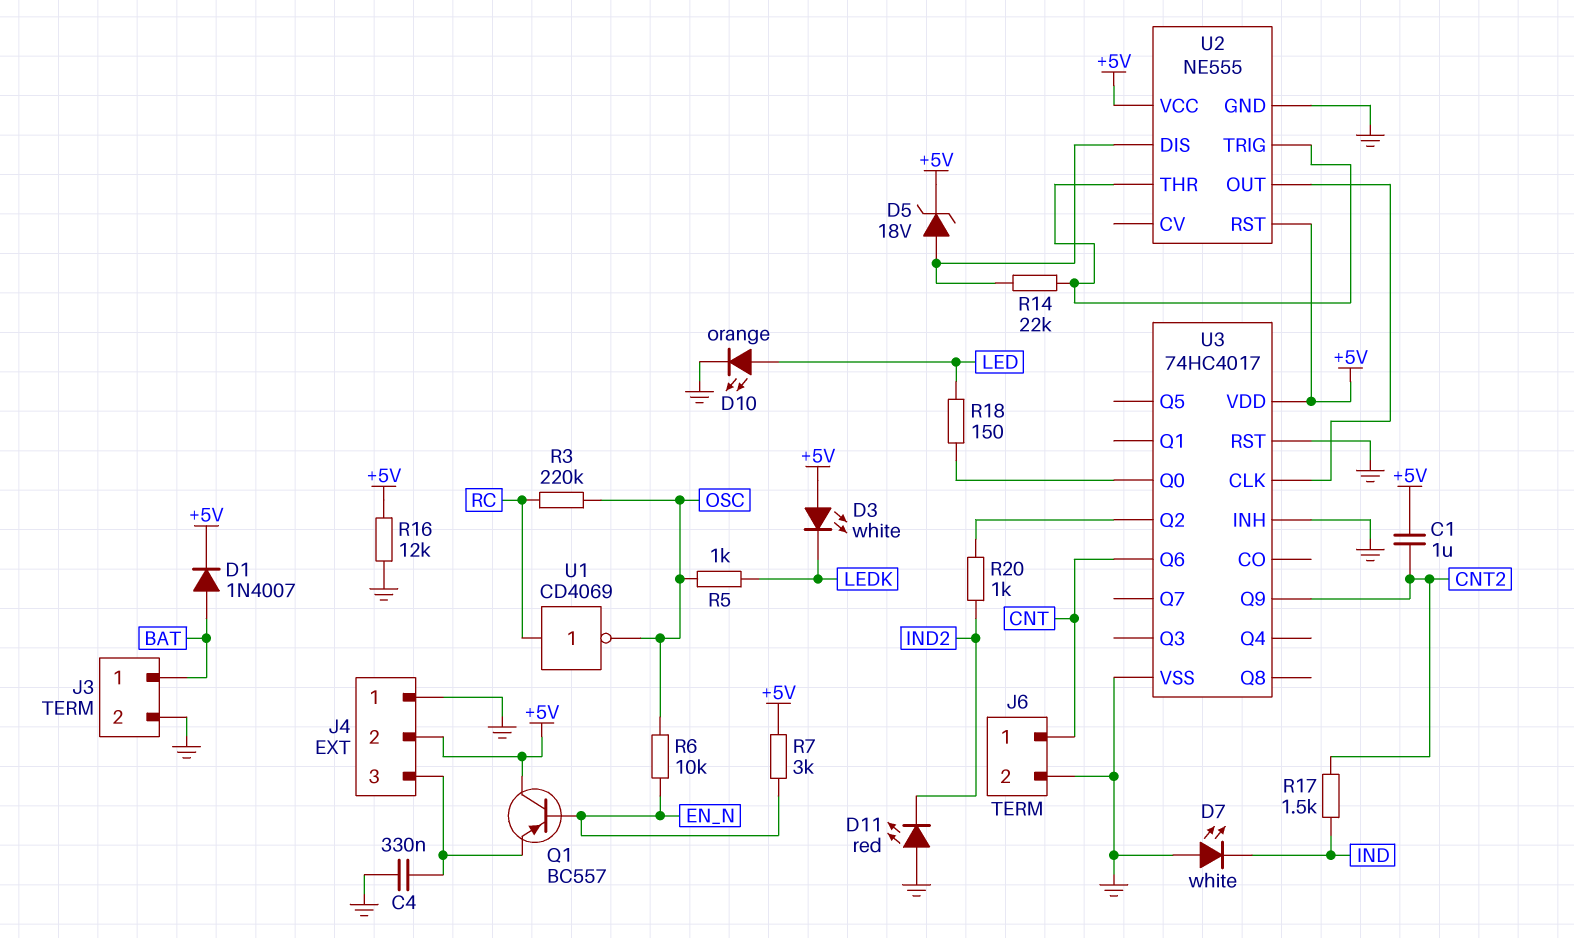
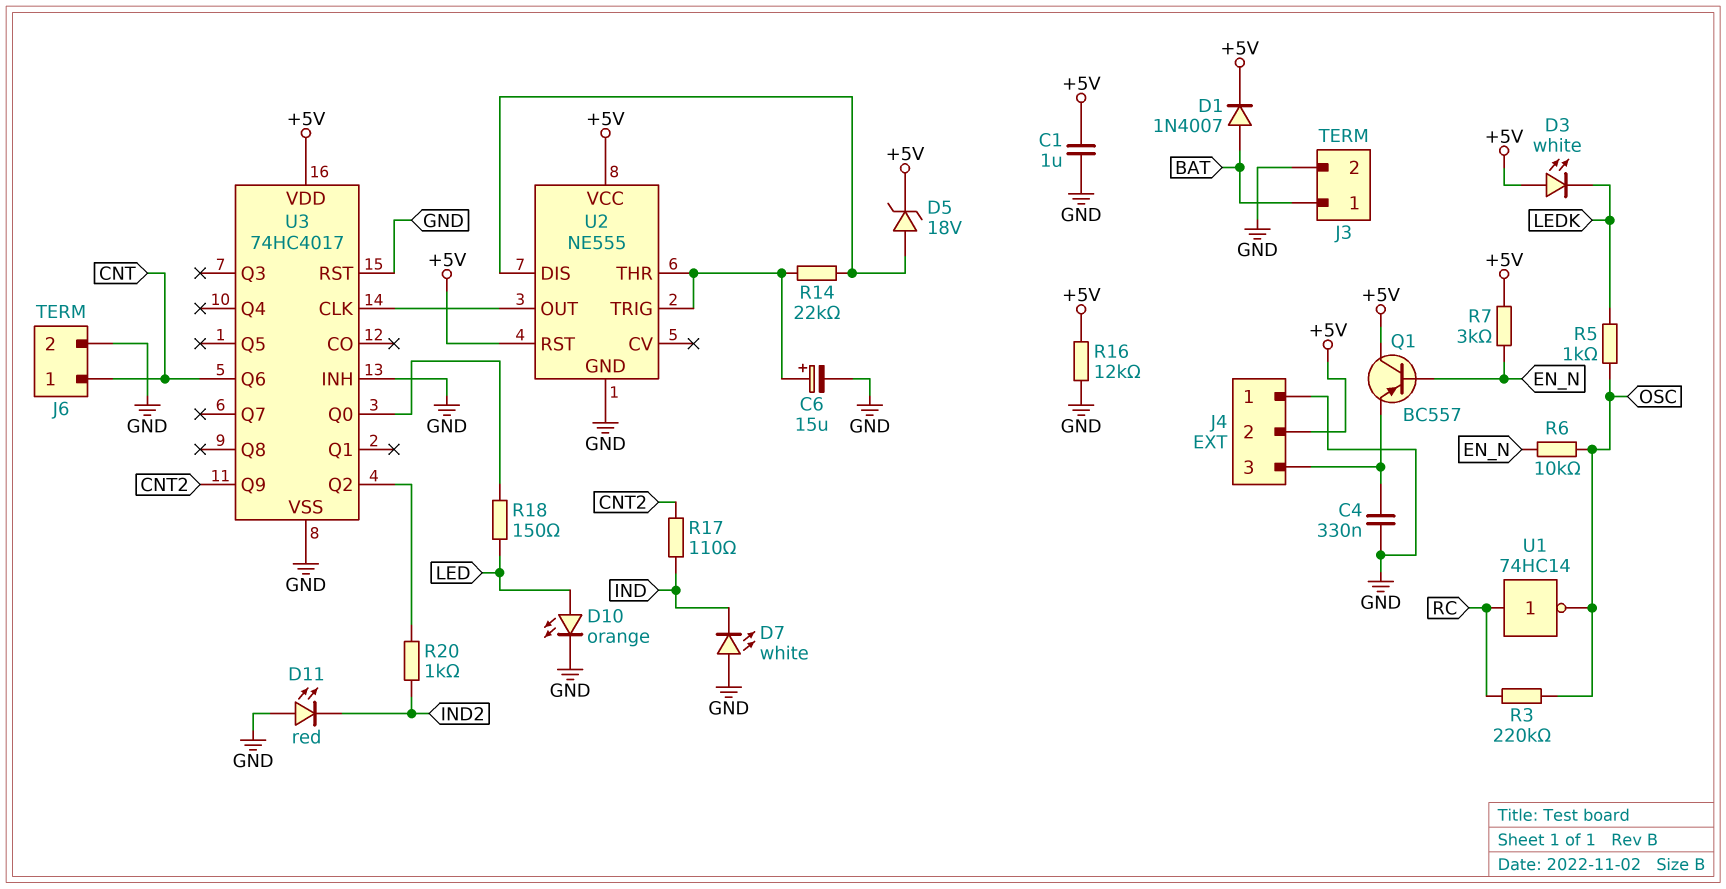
C1: 1uF (+5V, CNT2) -> 1uF (+5V, GND)
C6: none -> 15uF (plus U2/THR, minus GND)
R17: 1.5k (CNT2, IND) -> 110 (CNT2, IND)
U1: NOT CD4069 (in RC, out OSC) -> NOT 74HC14 (in RC, out OSC)

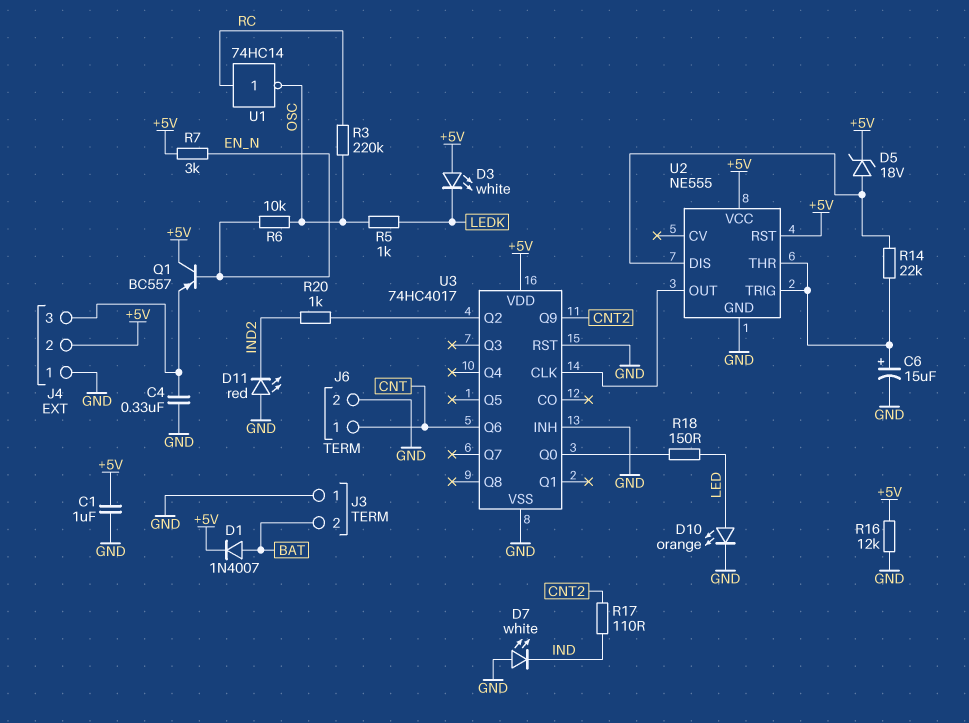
J3 pin 1: BAT -> GND
J3 pin 2: GND -> BAT

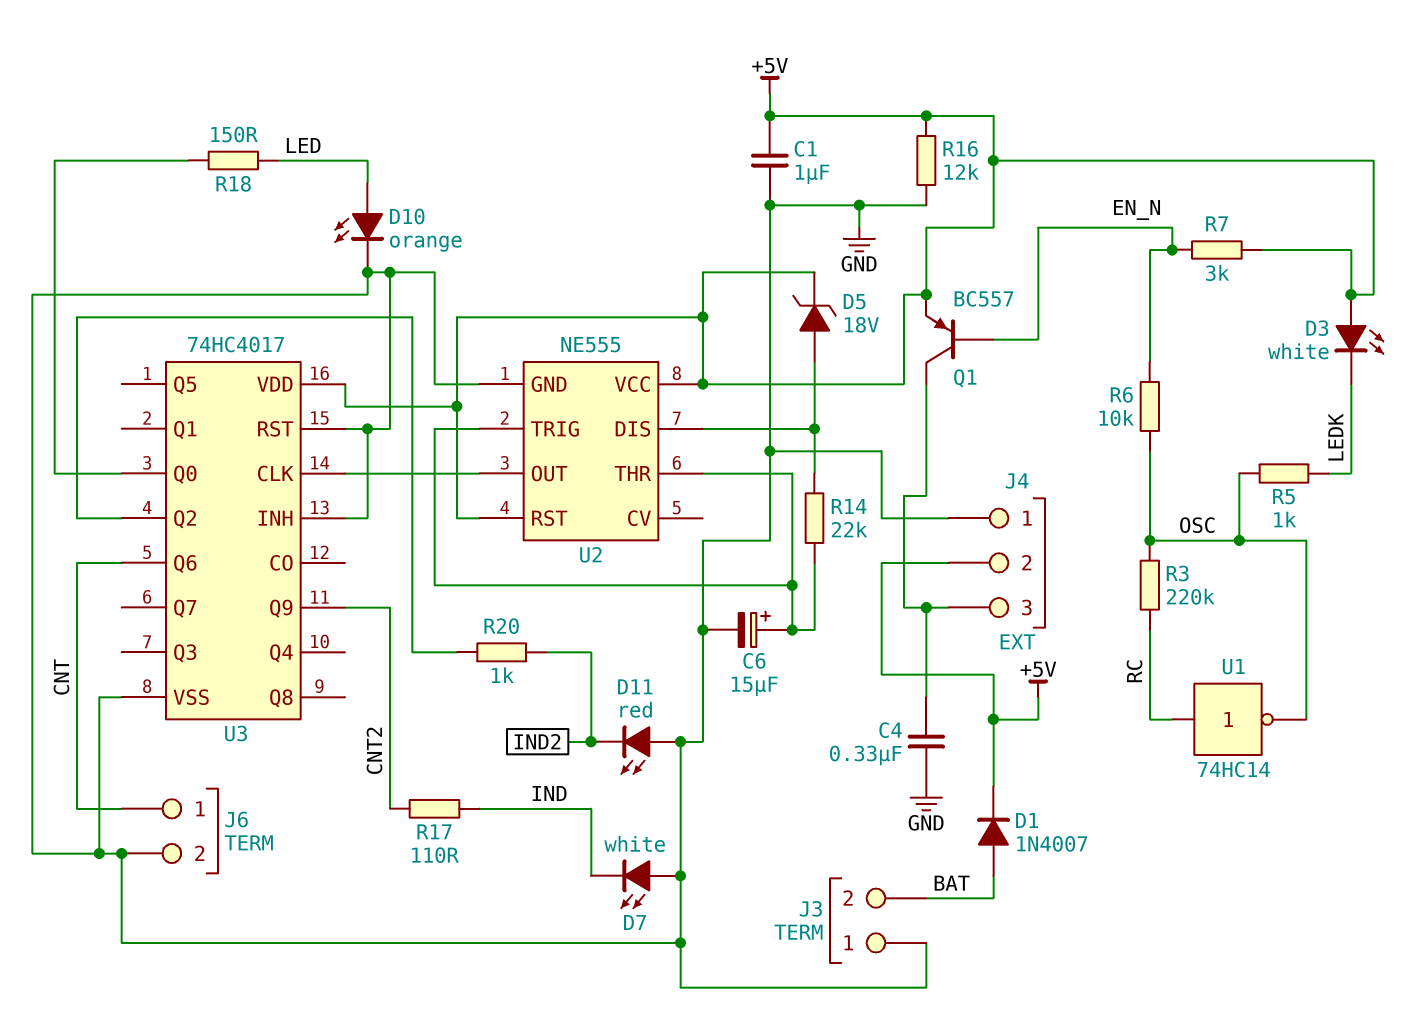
Q1: PNP BC557 (B EN_N, C +5V, E J4/3) -> PNP BC557 (B EN_N, C J4/3, E +5V)

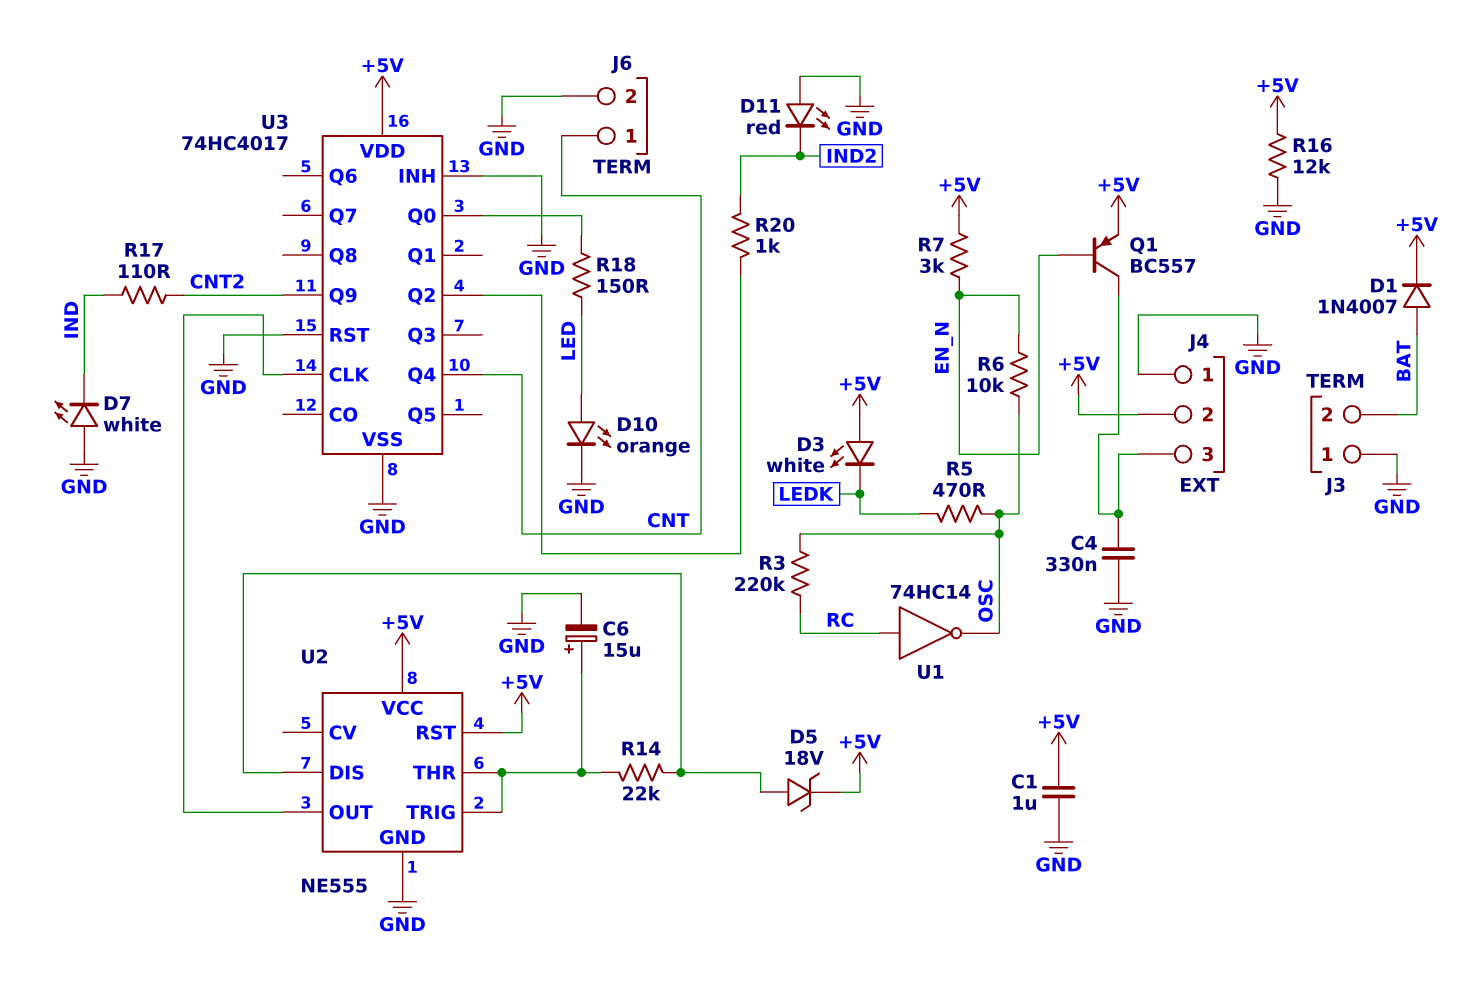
R5: 1k (LEDK, OSC) -> 470 (LEDK, OSC)
U3 pin Q4: none -> CNT
U3 pin Q6: CNT -> none

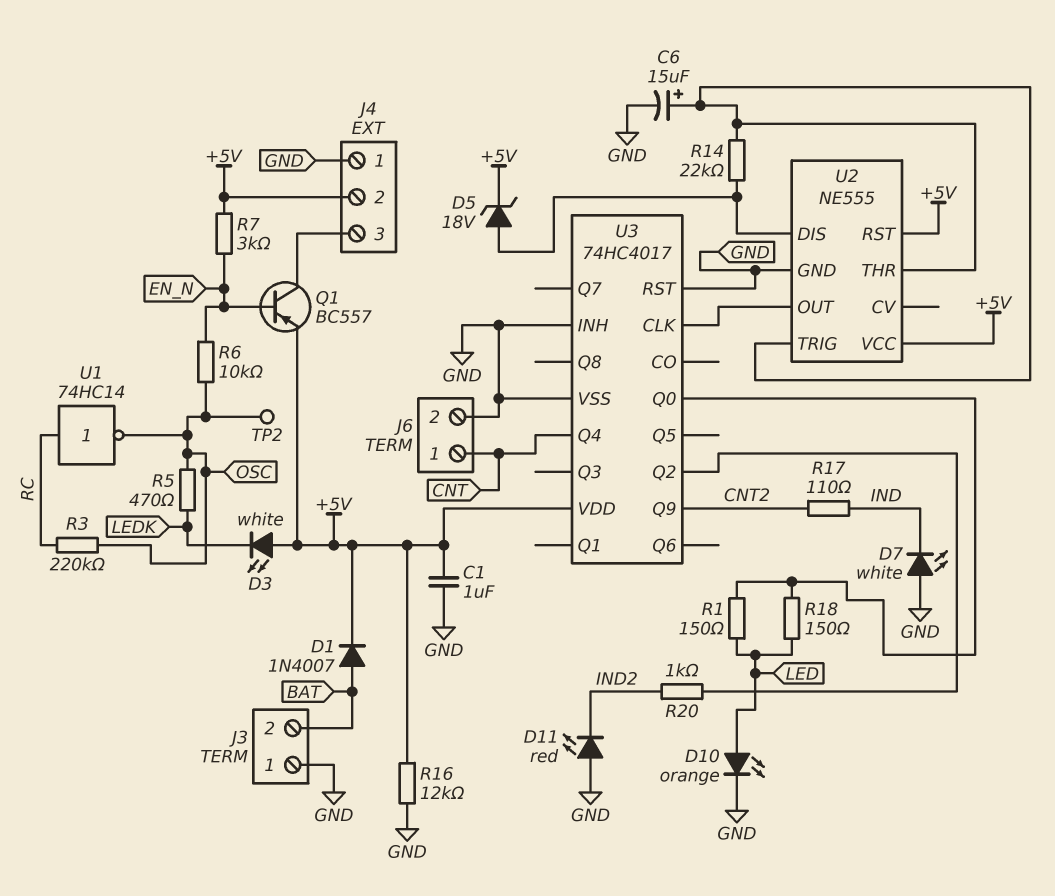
C4: 330nF (GND, J4/3) -> none
R1: none -> 150 (LED, U3/Q0)
TP2: none -> test point (OSC)

